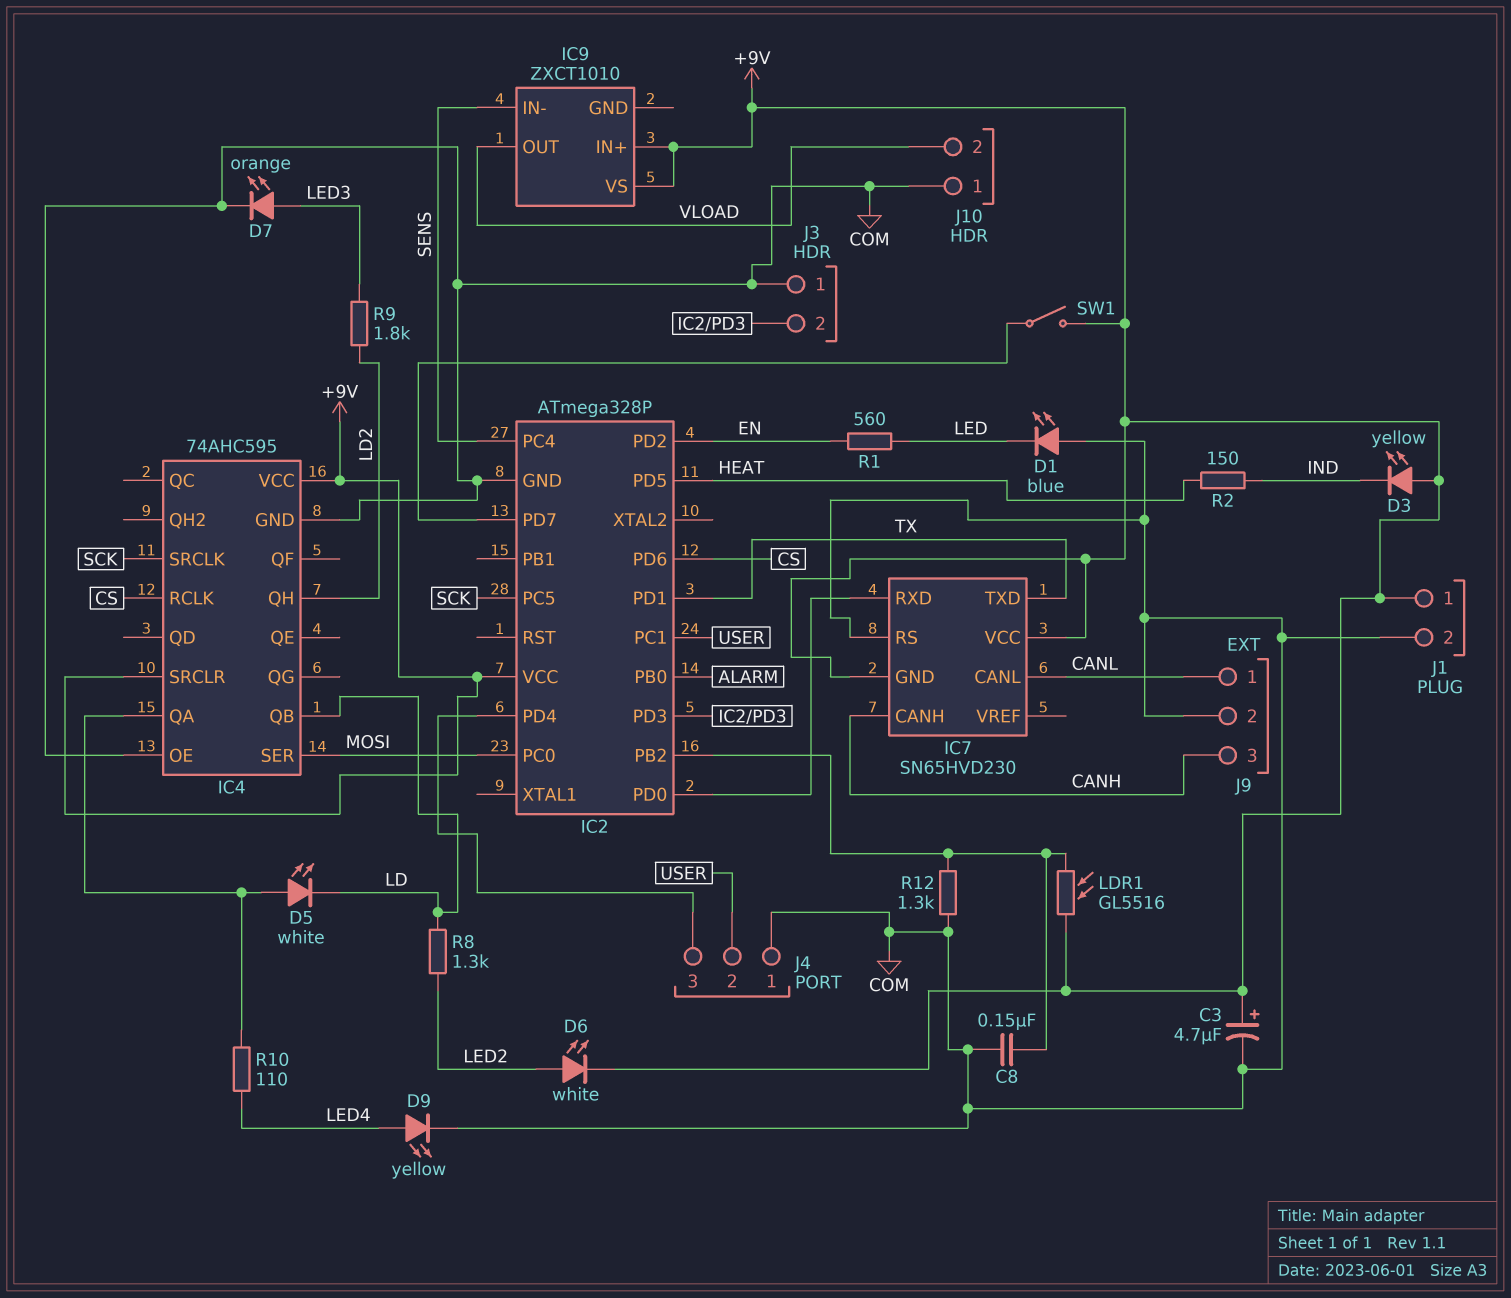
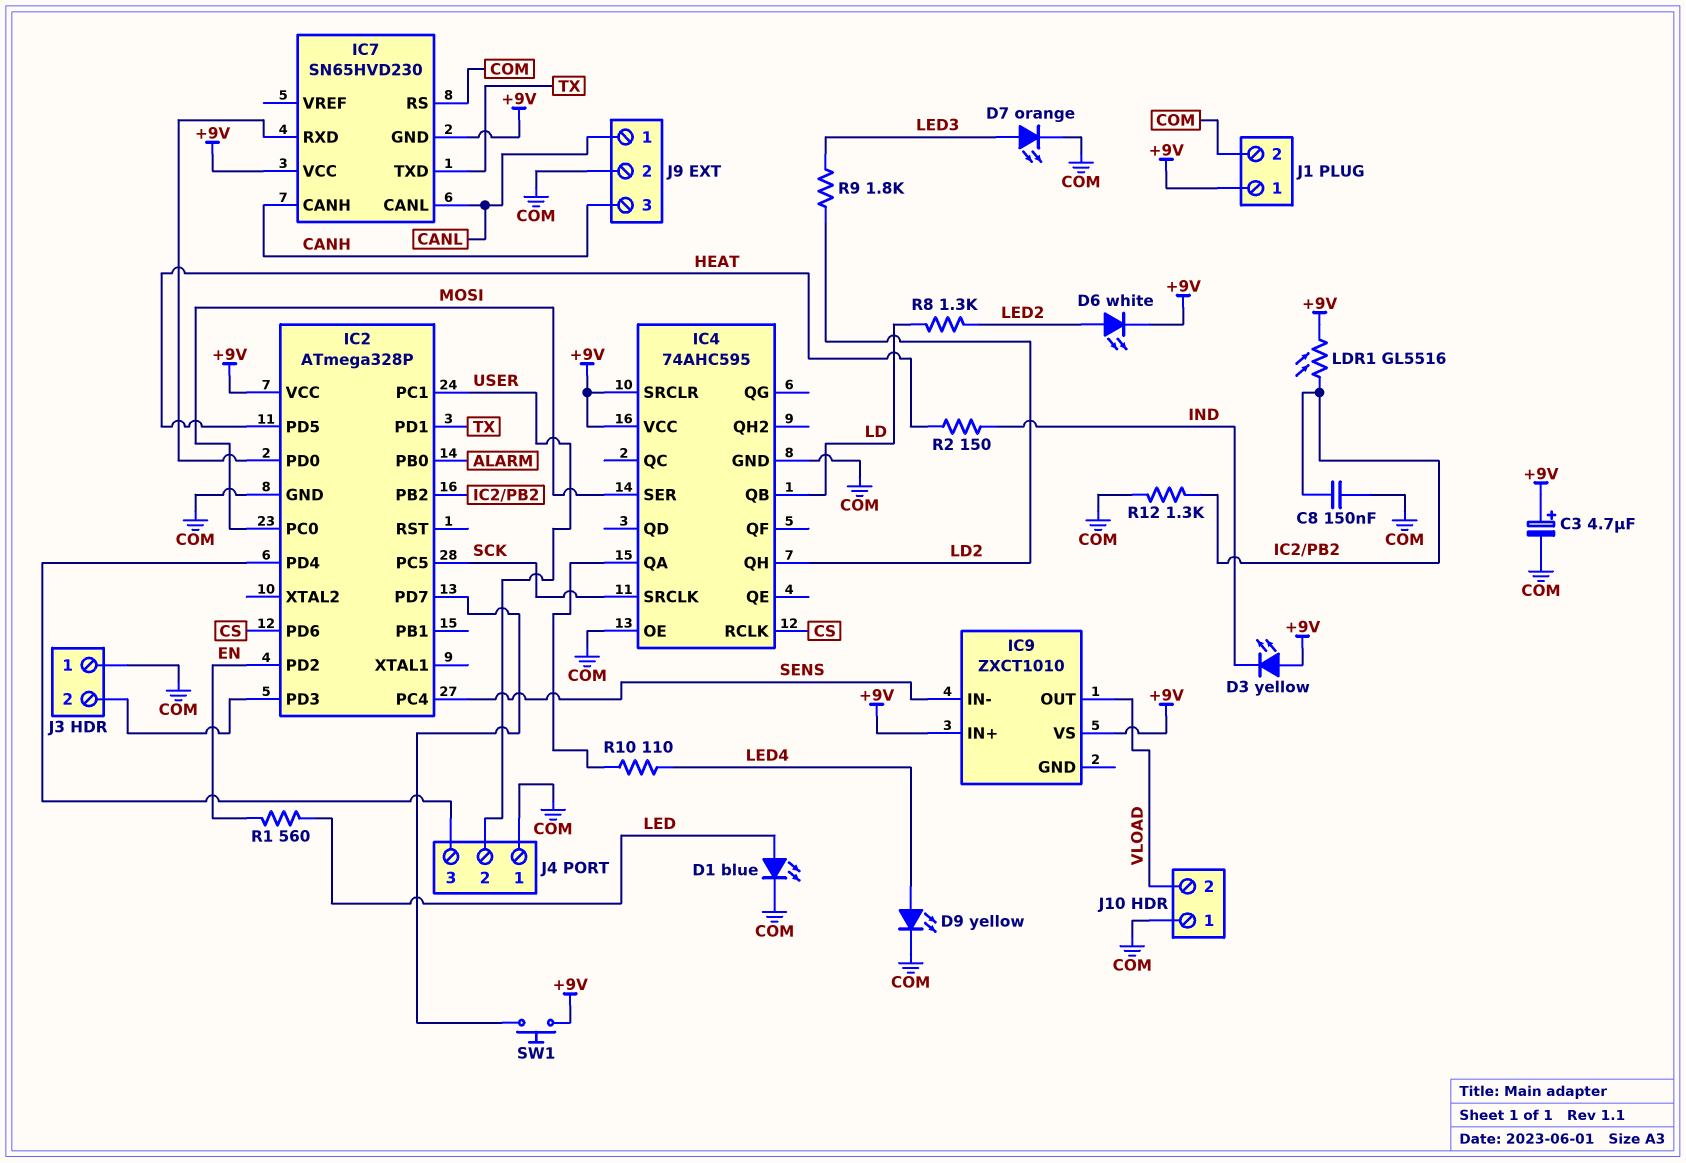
D1: LED blue (A COM, K LED) -> LED blue (A LED, K COM)
D5: LED white (A IC4/QA, K LD) -> none
SW1: switch (+9V, IC2/PD7) -> button (+9V, IC2/PD7)

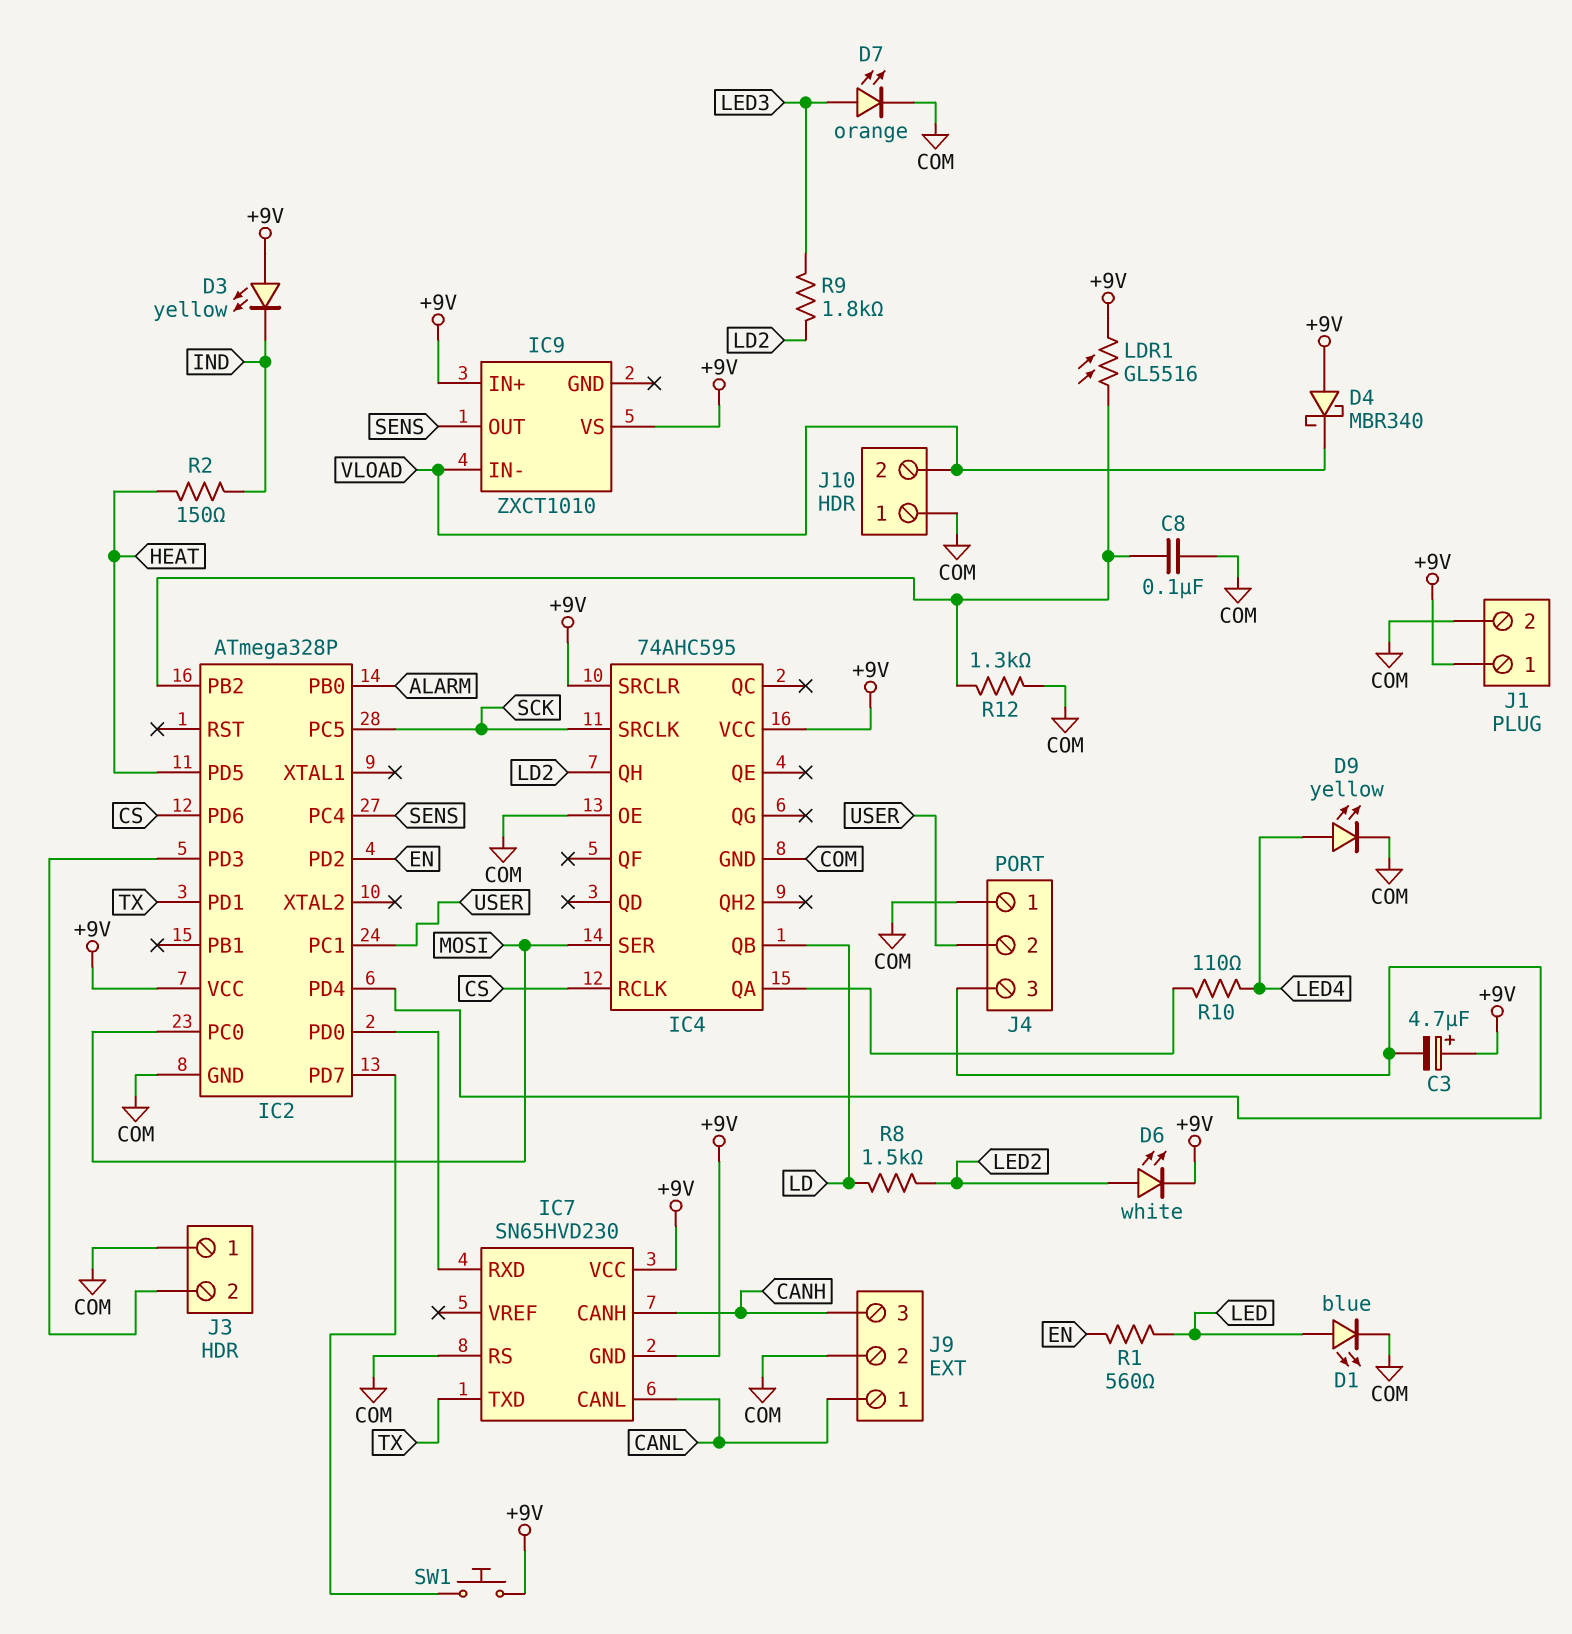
C3: 4.7uF (plus +9V, minus COM) -> 4.7uF (plus +9V, minus IC2/PD4)
C8: 150nF (COM, IC2/PB2) -> 100nF (COM, IC2/PB2)
D4: none -> schottky MBR340 (A +9V, K VLOAD)
IC9 pin IN-: SENS -> VLOAD
IC9 pin OUT: VLOAD -> SENS
R8: 1.3k (LD, LED2) -> 1.5k (LD, LED2)

